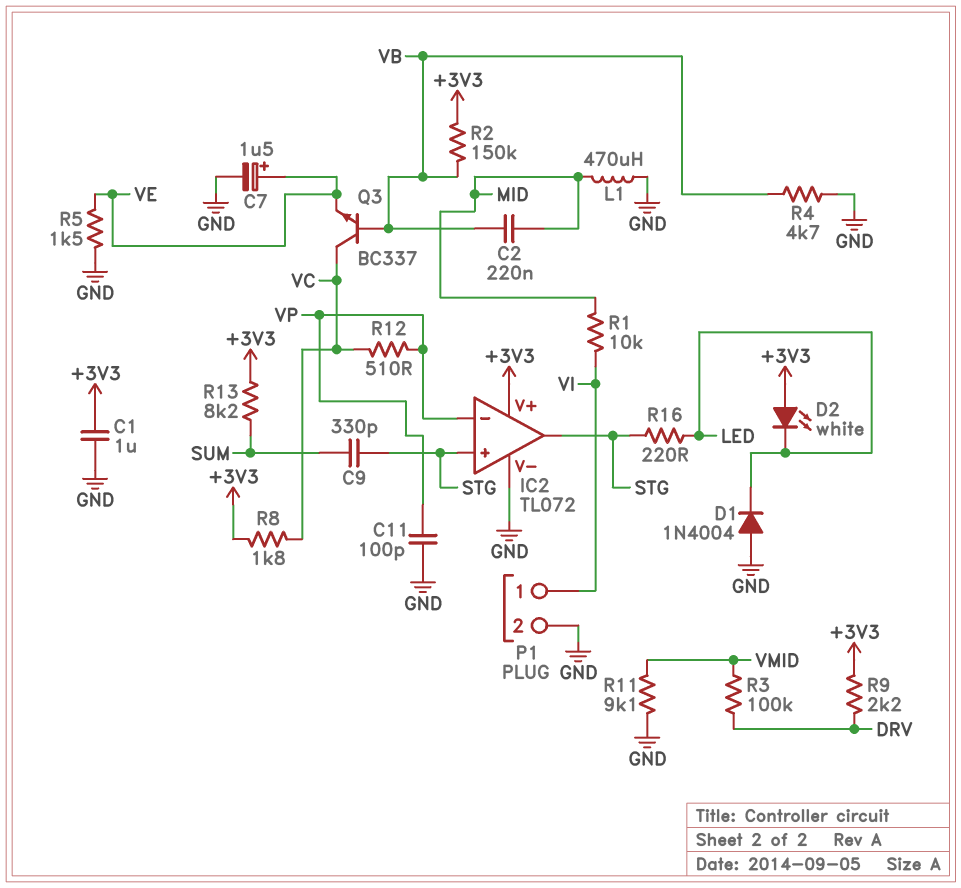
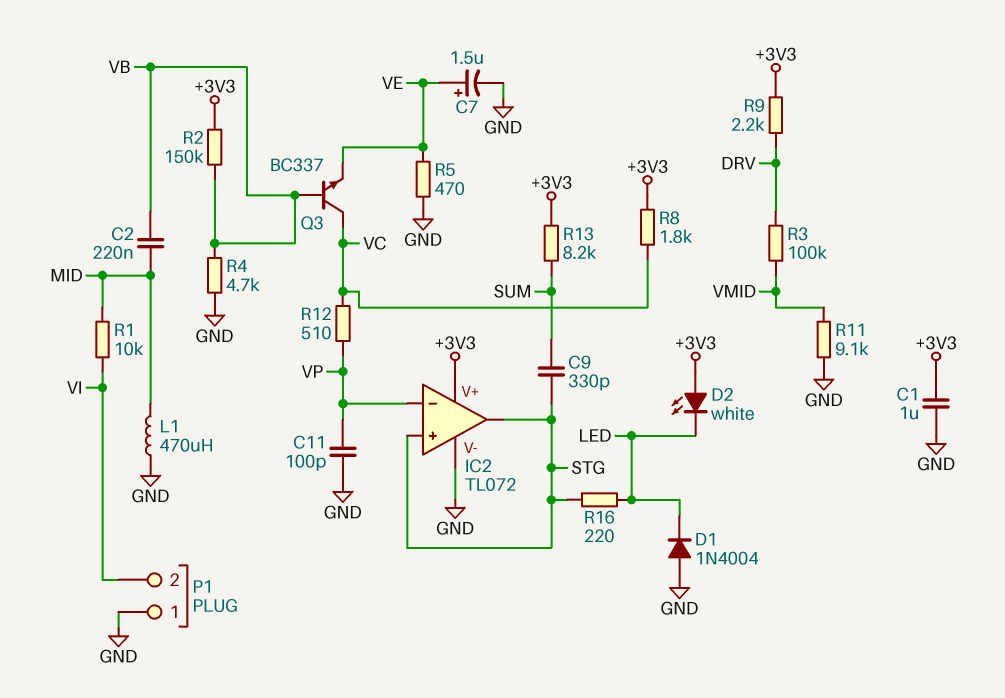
P1 pin 1: VI -> GND
P1 pin 2: GND -> VI
R5: 1.5k (GND, VE) -> 470 (GND, VE)

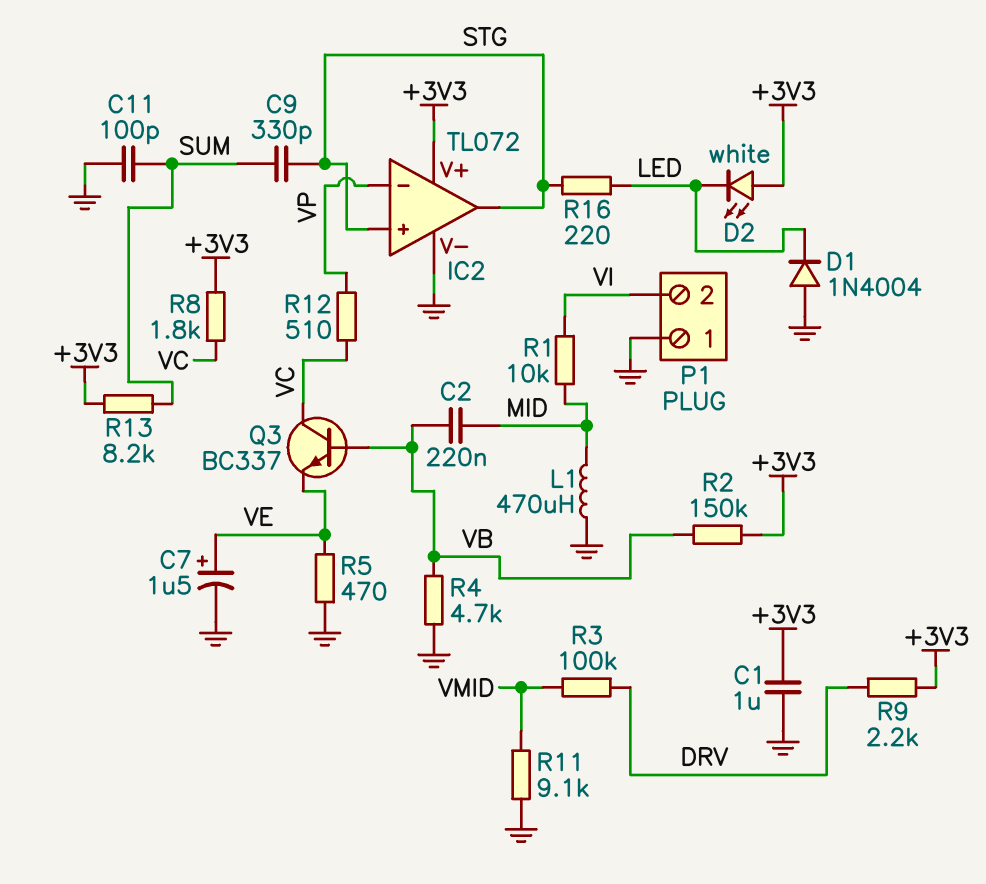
C11: 100pF (GND, VP) -> 100pF (GND, SUM)

